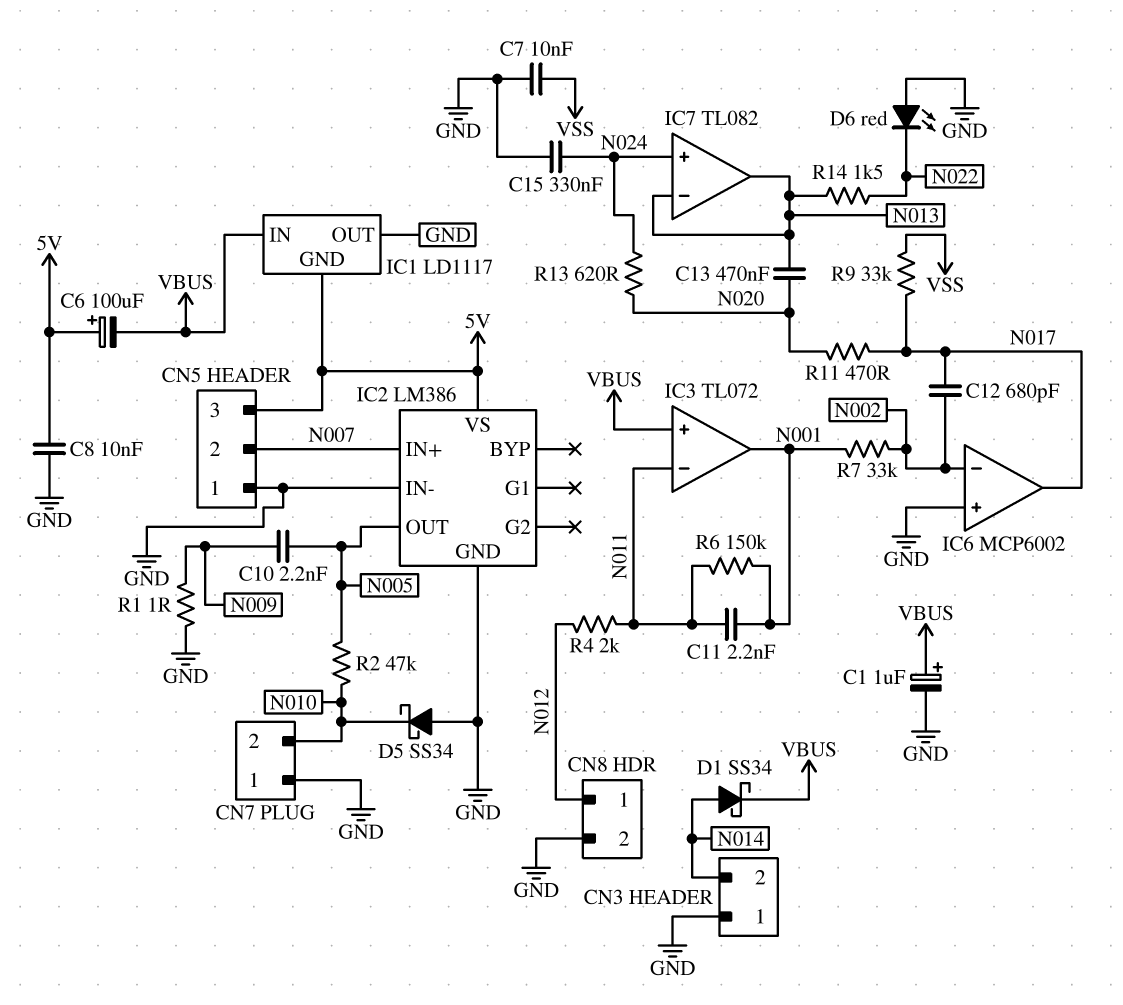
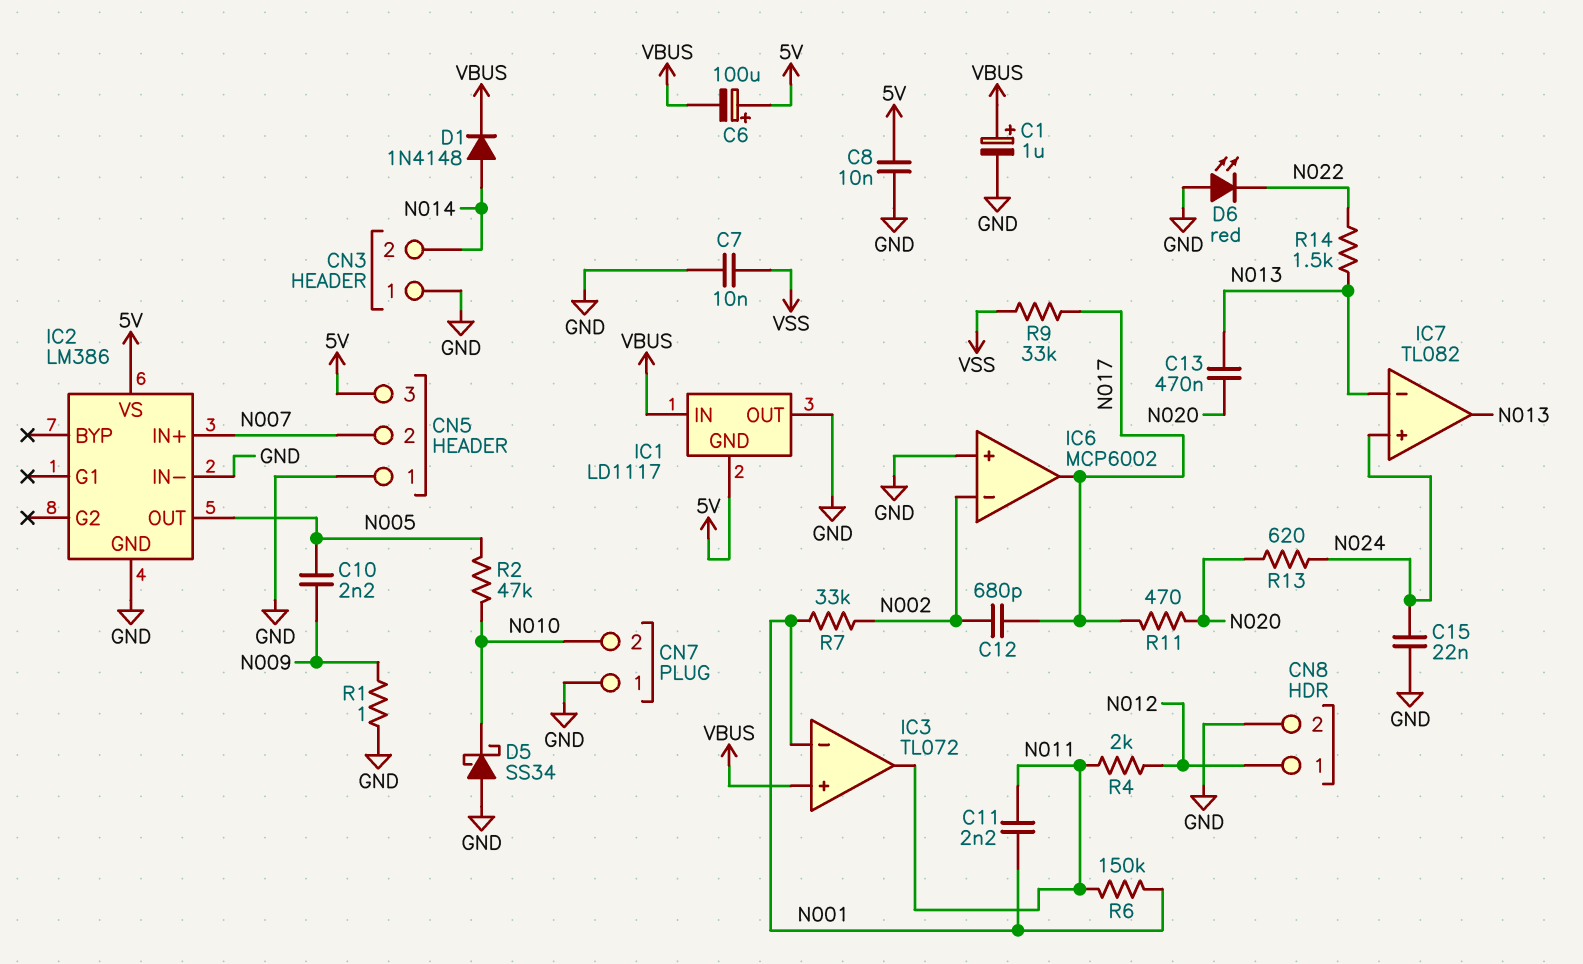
C15: 330nF (GND, N024) -> 22nF (GND, N024)
D1: schottky SS34 (A N014, K VBUS) -> diode 1N4148 (A N014, K VBUS)
IC3 pin in-: N011 -> N001
IC3 pin out: N001 -> N011

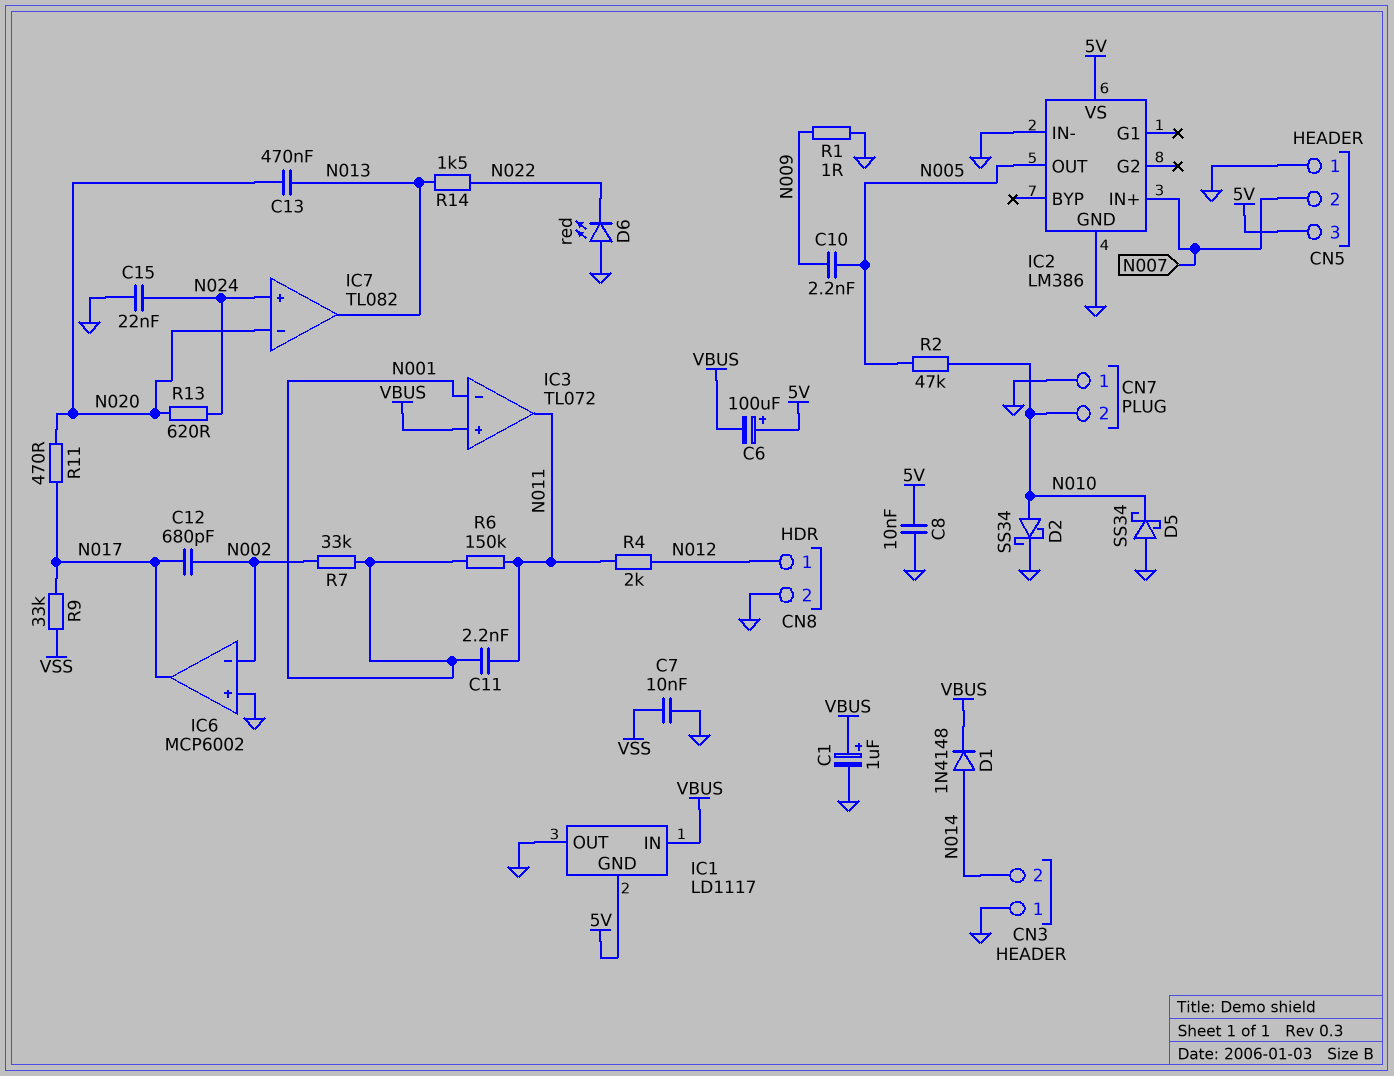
D2: none -> schottky SS34 (A N010, K GND)
IC7 pin in-: N013 -> N020

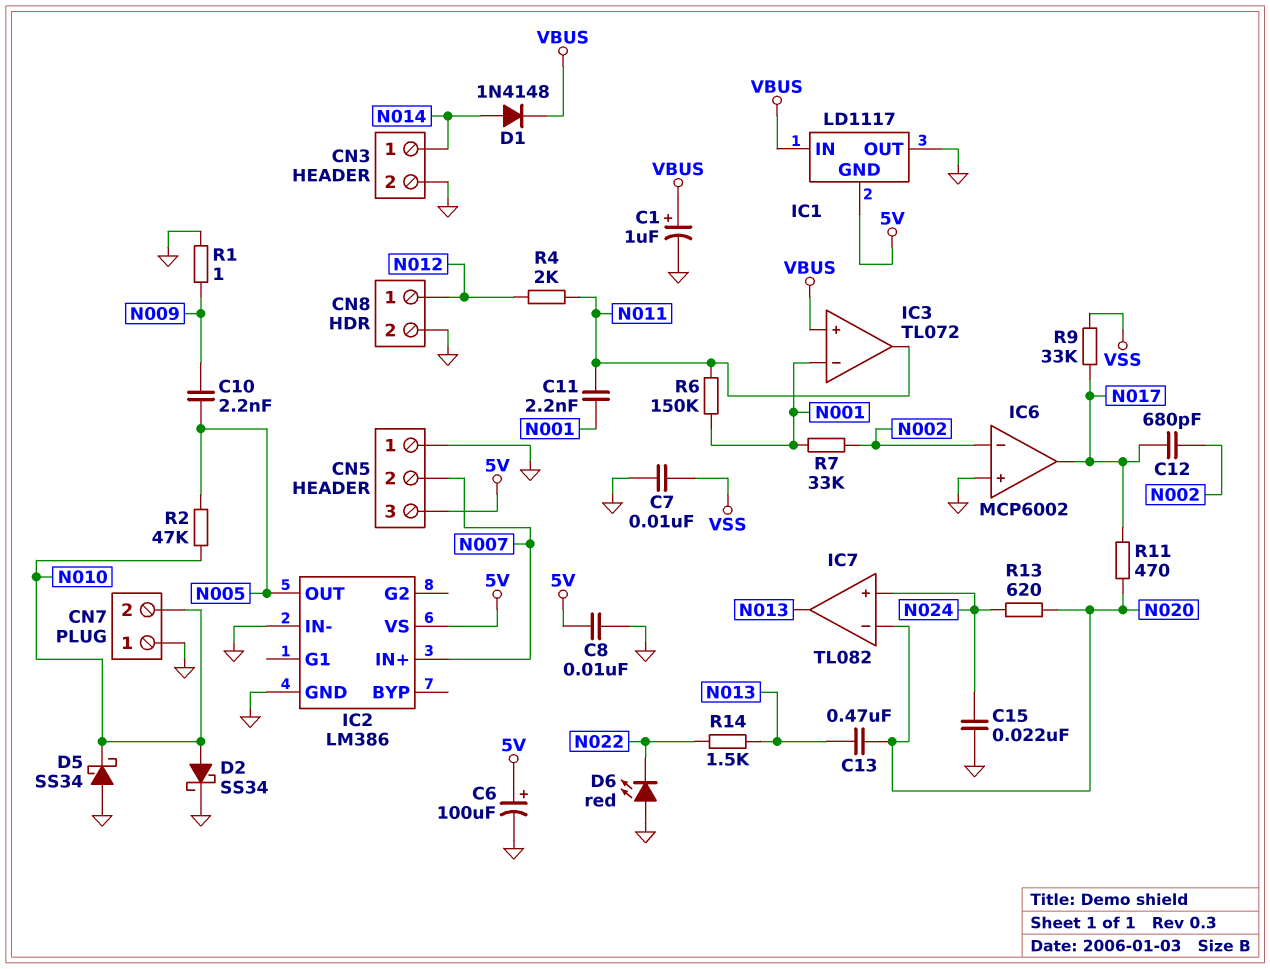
C6: 100uF (plus 5V, minus VBUS) -> 100uF (plus 5V, minus GND)
CN3 pin 1: GND -> N014
CN3 pin 2: N014 -> GND

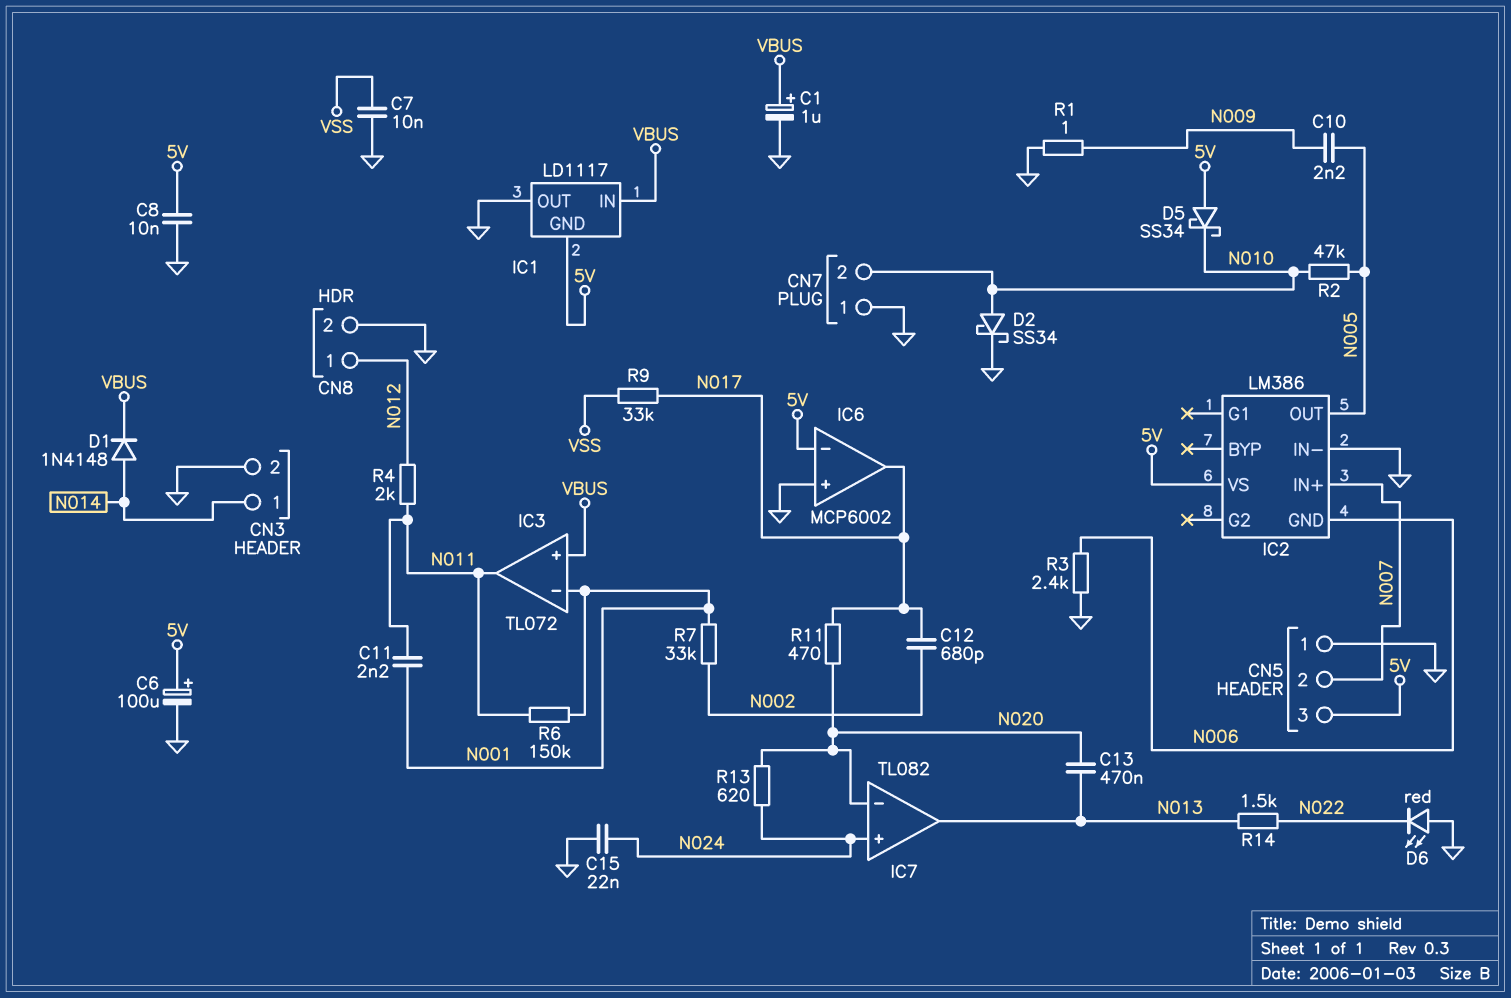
D5: schottky SS34 (A GND, K N010) -> schottky SS34 (A 5V, K N010)
IC2 pin GND: GND -> N006
IC6 pin in-: N002 -> 5V
R3: none -> 2.4k (GND, N006)

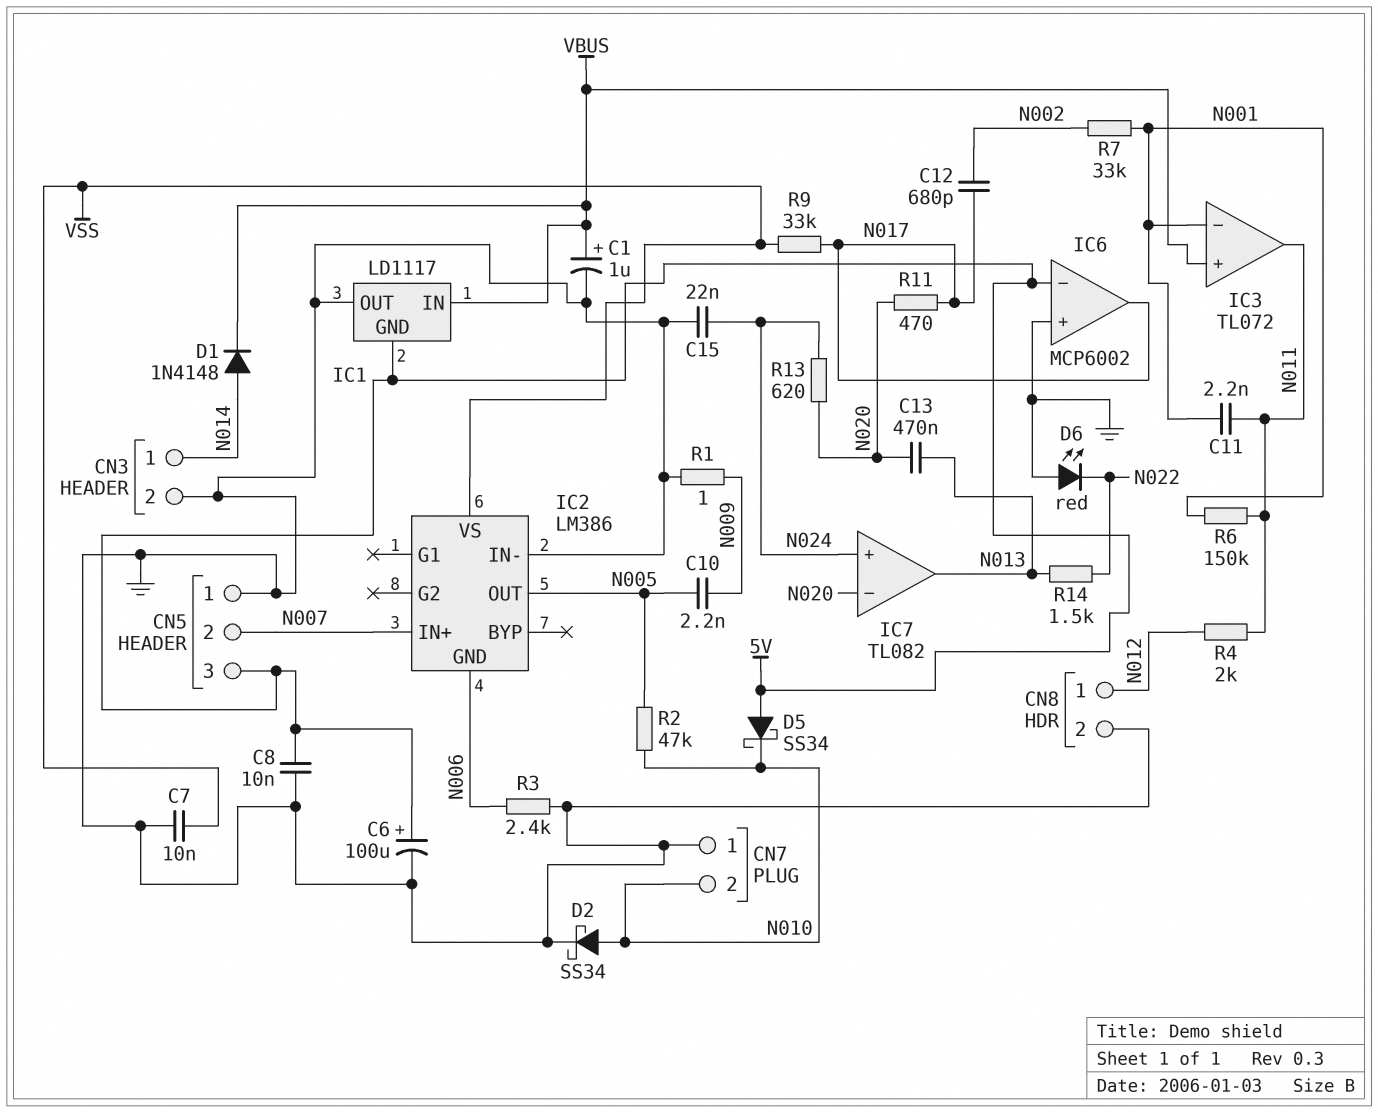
IC2 pin VS: 5V -> VSS

